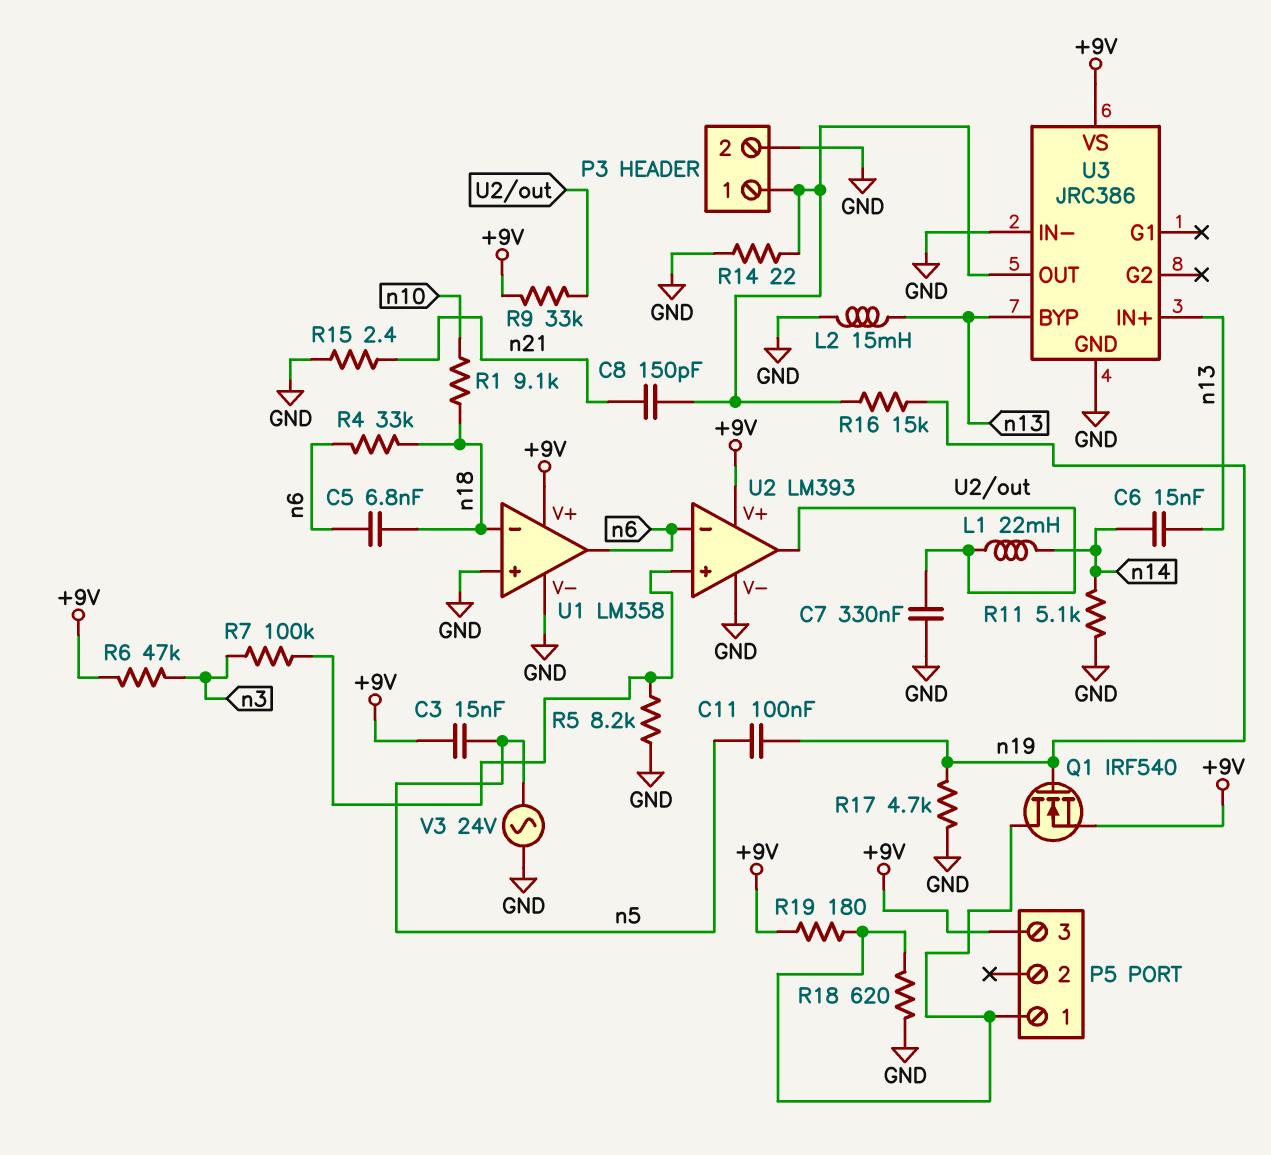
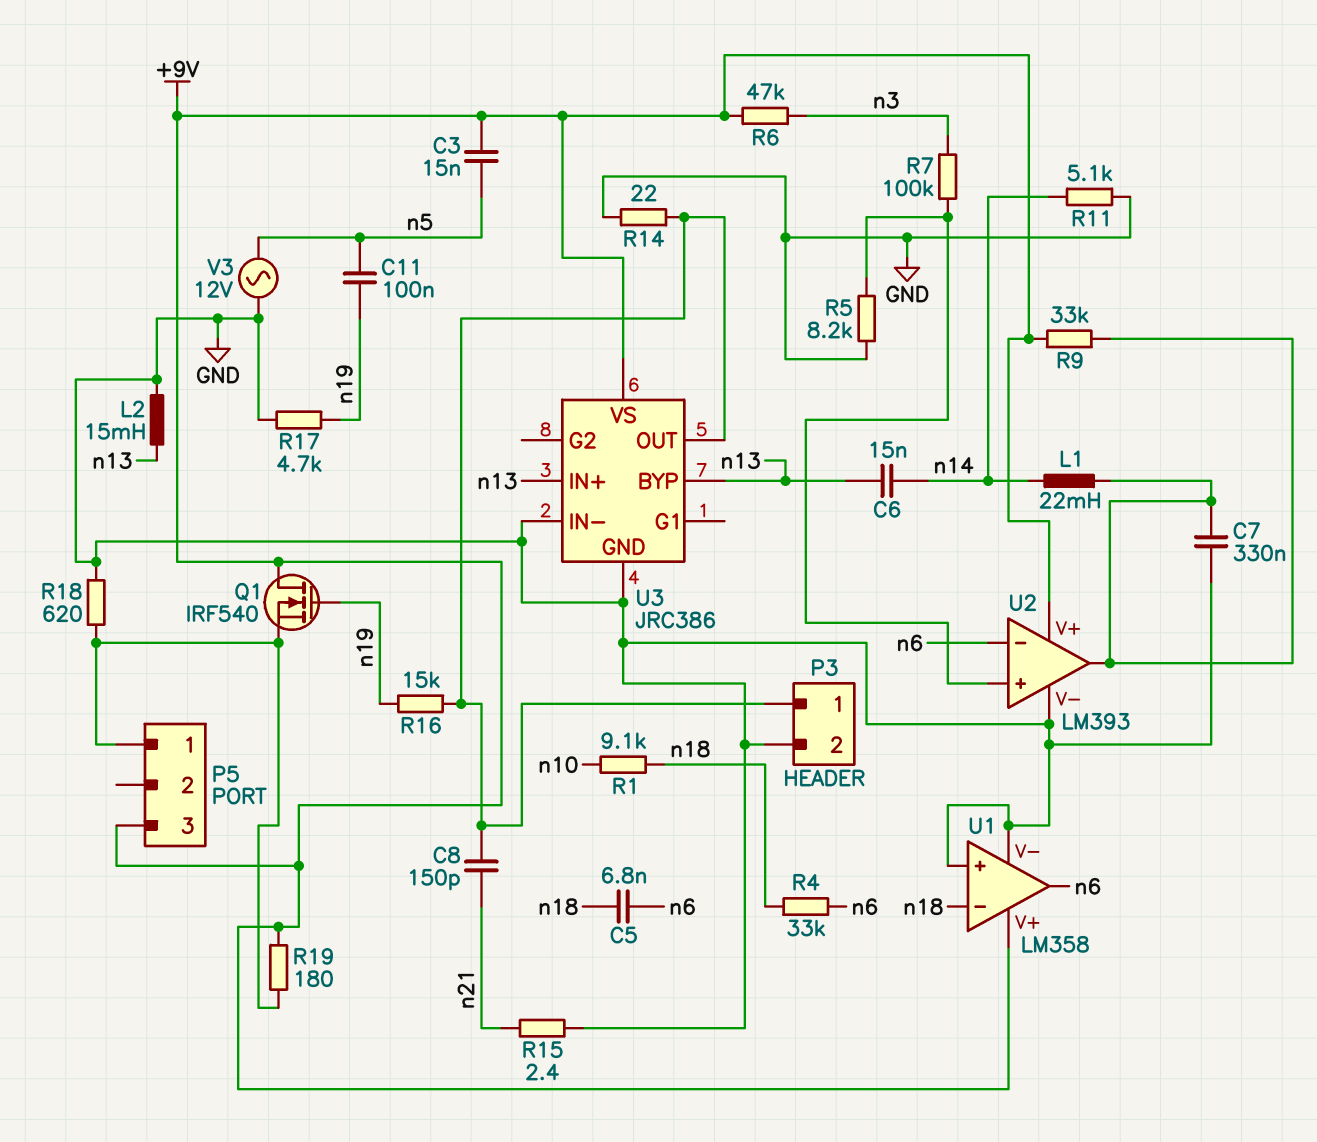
Q1: NMOS IRF540 (G n19, D P5/1, S +9V) -> NMOS IRF540 (G n19, D +9V, S P5/1)
V3: AC 24V (GND, n5) -> AC 12V (GND, n5)

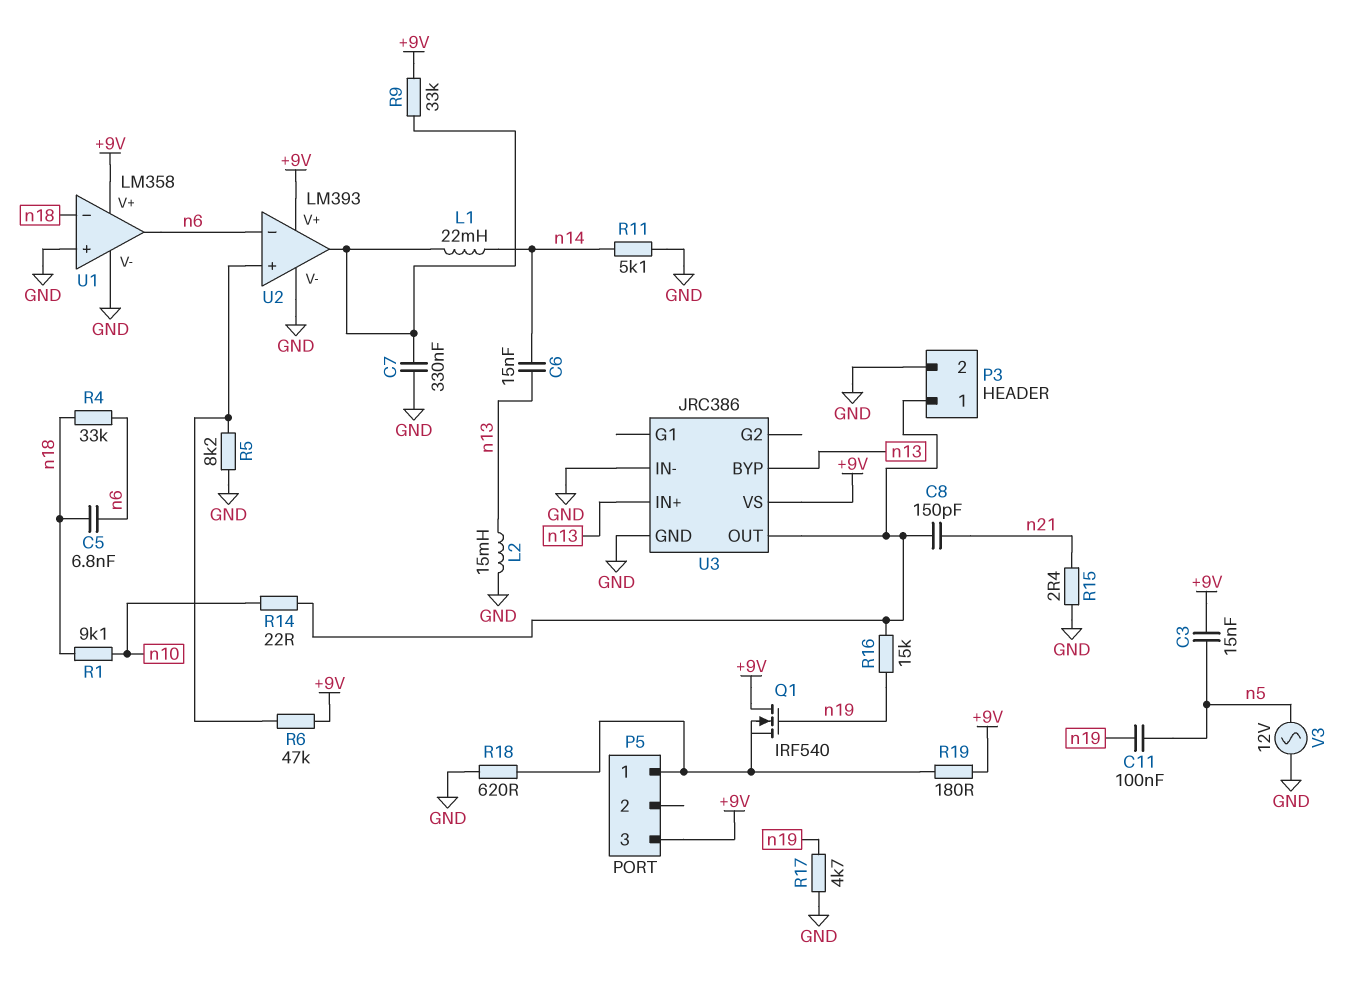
R6: 47k (+9V, n3) -> 47k (+9V, U2/in+)
R7: 100k (U2/in+, n3) -> none
R14: 22 (GND, P3/1) -> 22 (P3/1, n10)

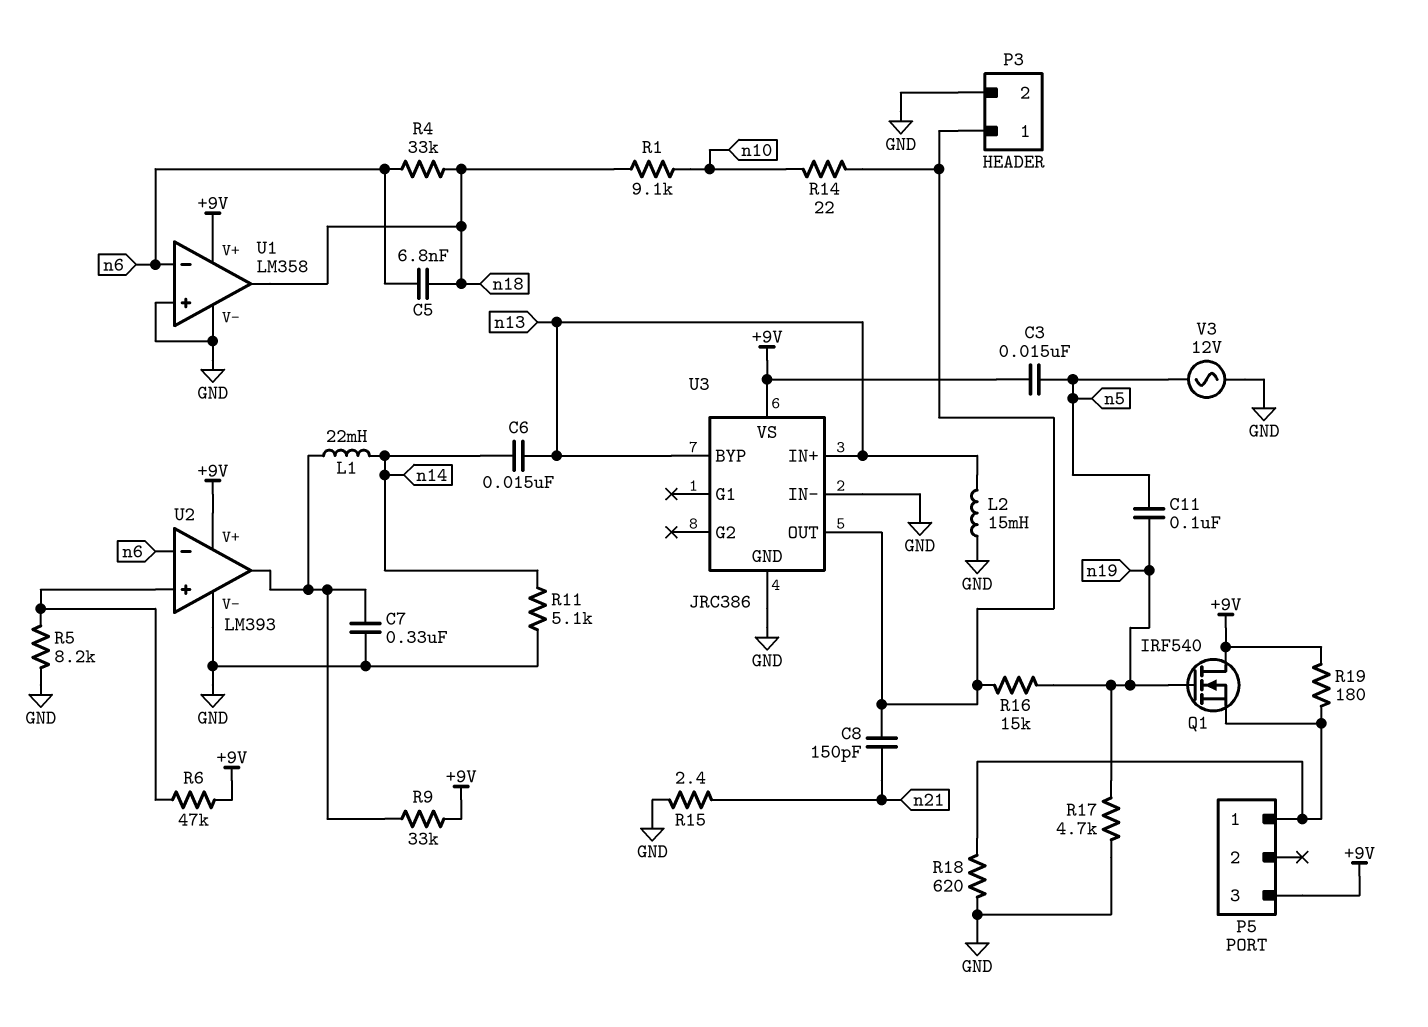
U1 pin in-: n18 -> n6
U1 pin out: n6 -> n18

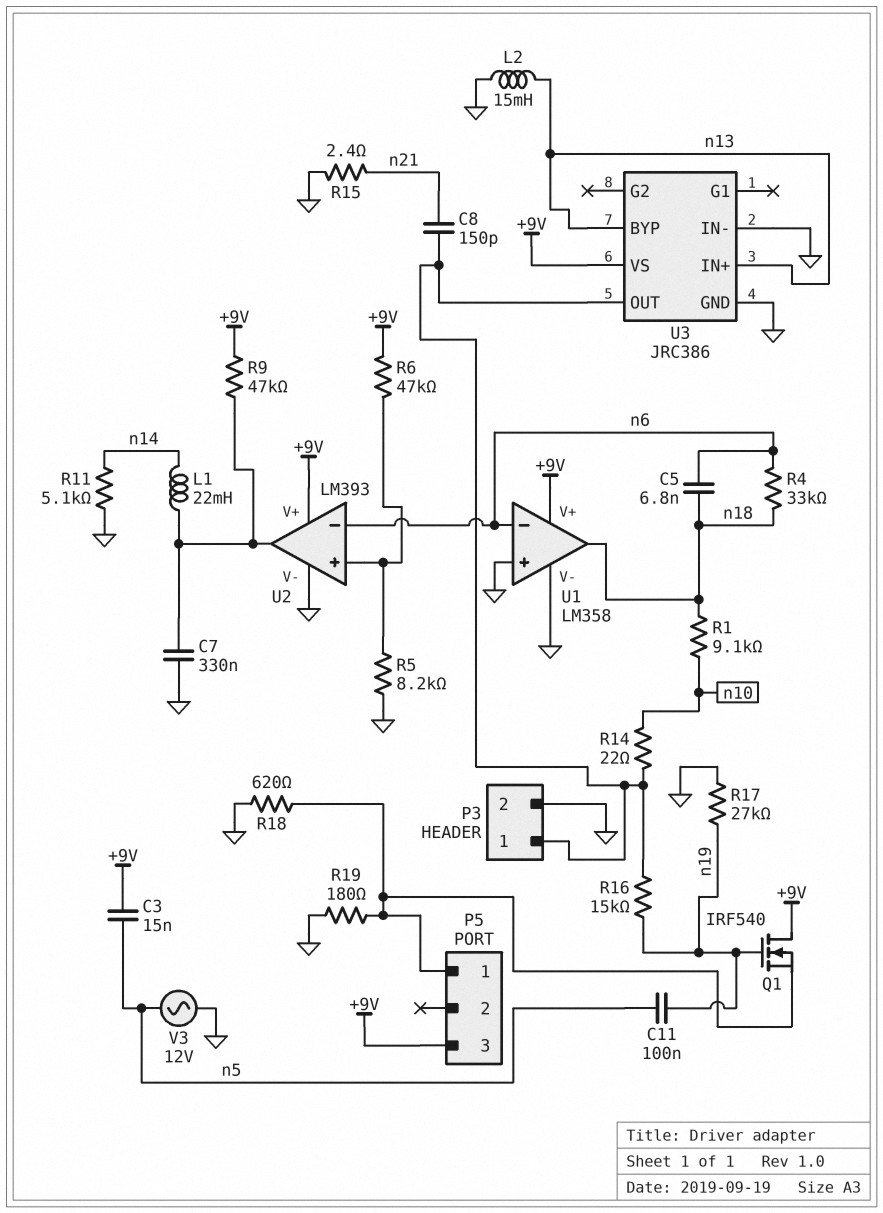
C6: 15nF (n13, n14) -> none
R9: 33k (+9V, U2/out) -> 47k (+9V, U2/out)
R17: 4.7k (GND, n19) -> 27k (GND, n19)
R19: 180 (+9V, P5/1) -> 180 (GND, P5/1)

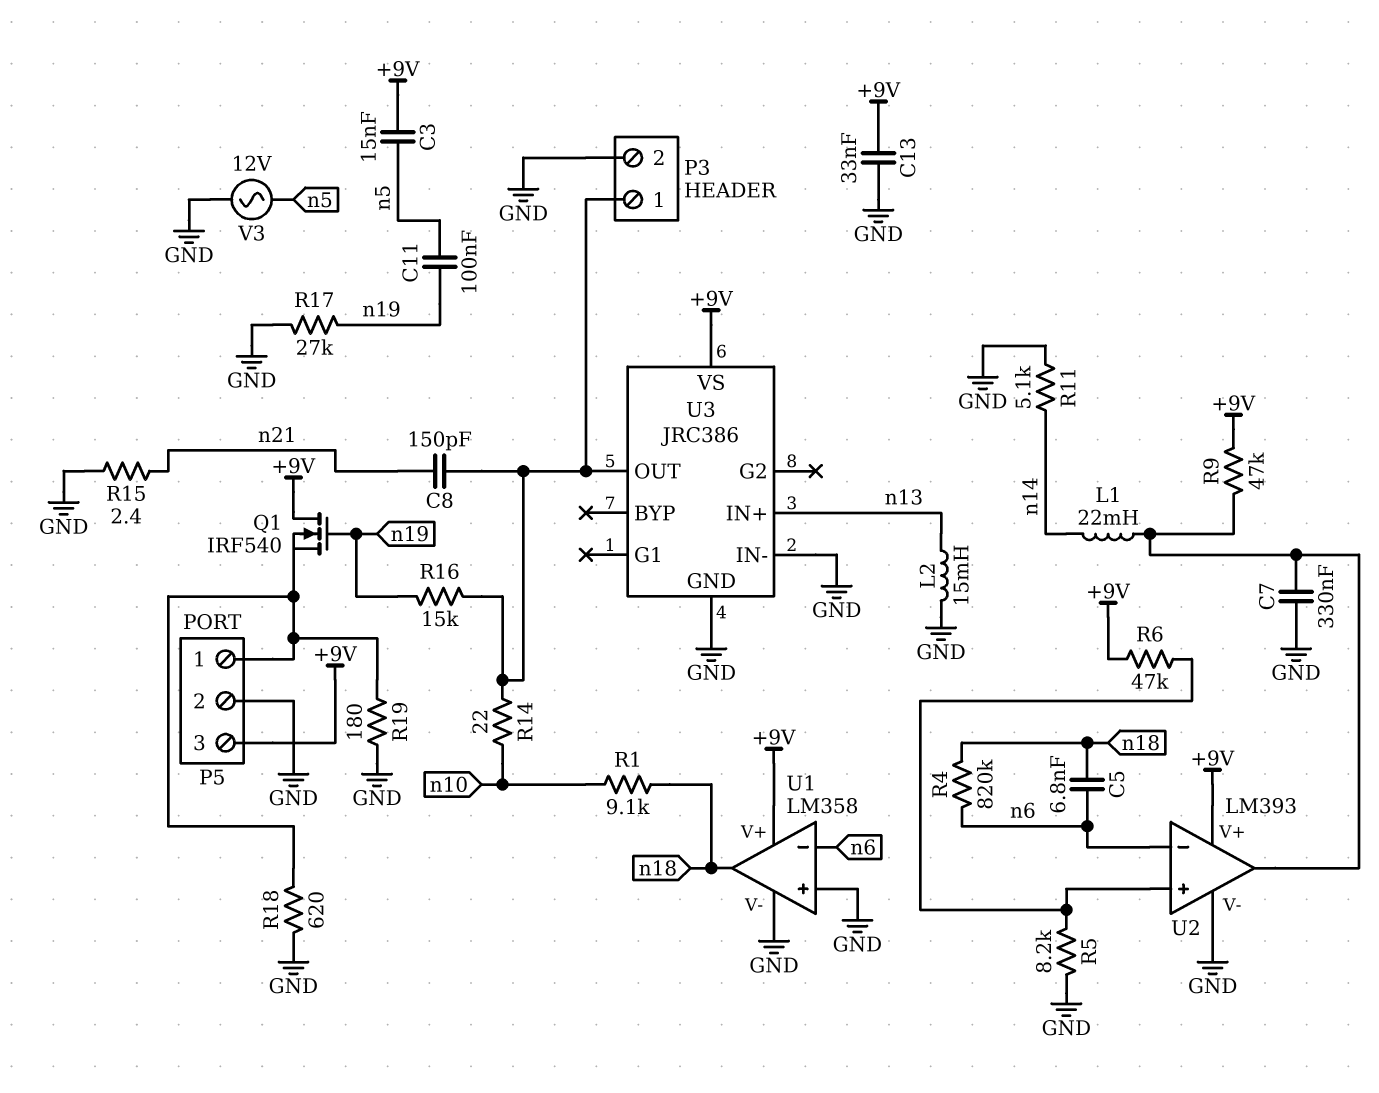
C13: none -> 33nF (+9V, GND)
P5 pin 2: none -> GND
R4: 33k (n6, n18) -> 820k (n6, n18)
U3 pin BYP: n13 -> none

